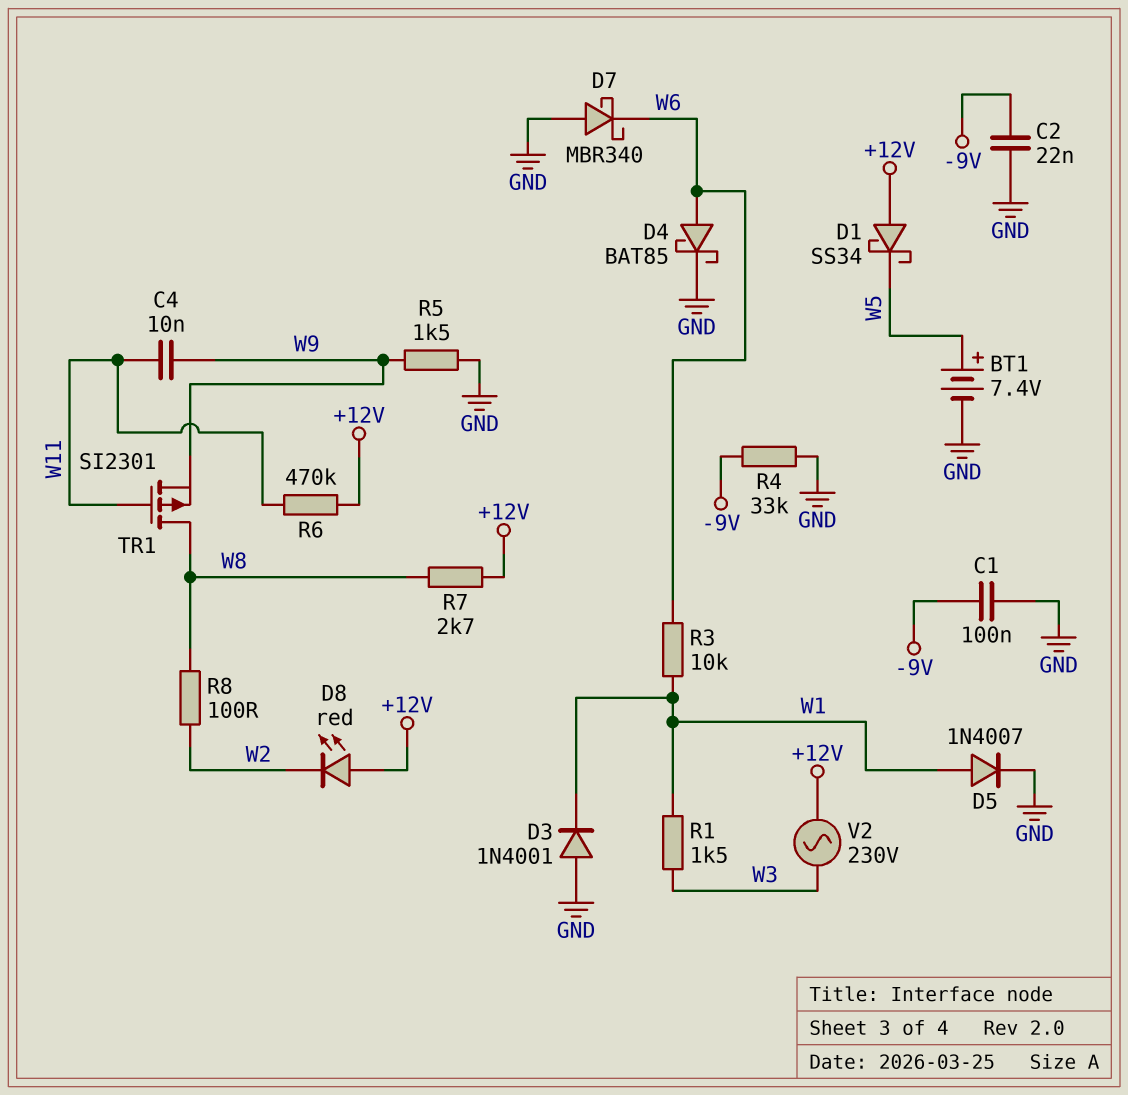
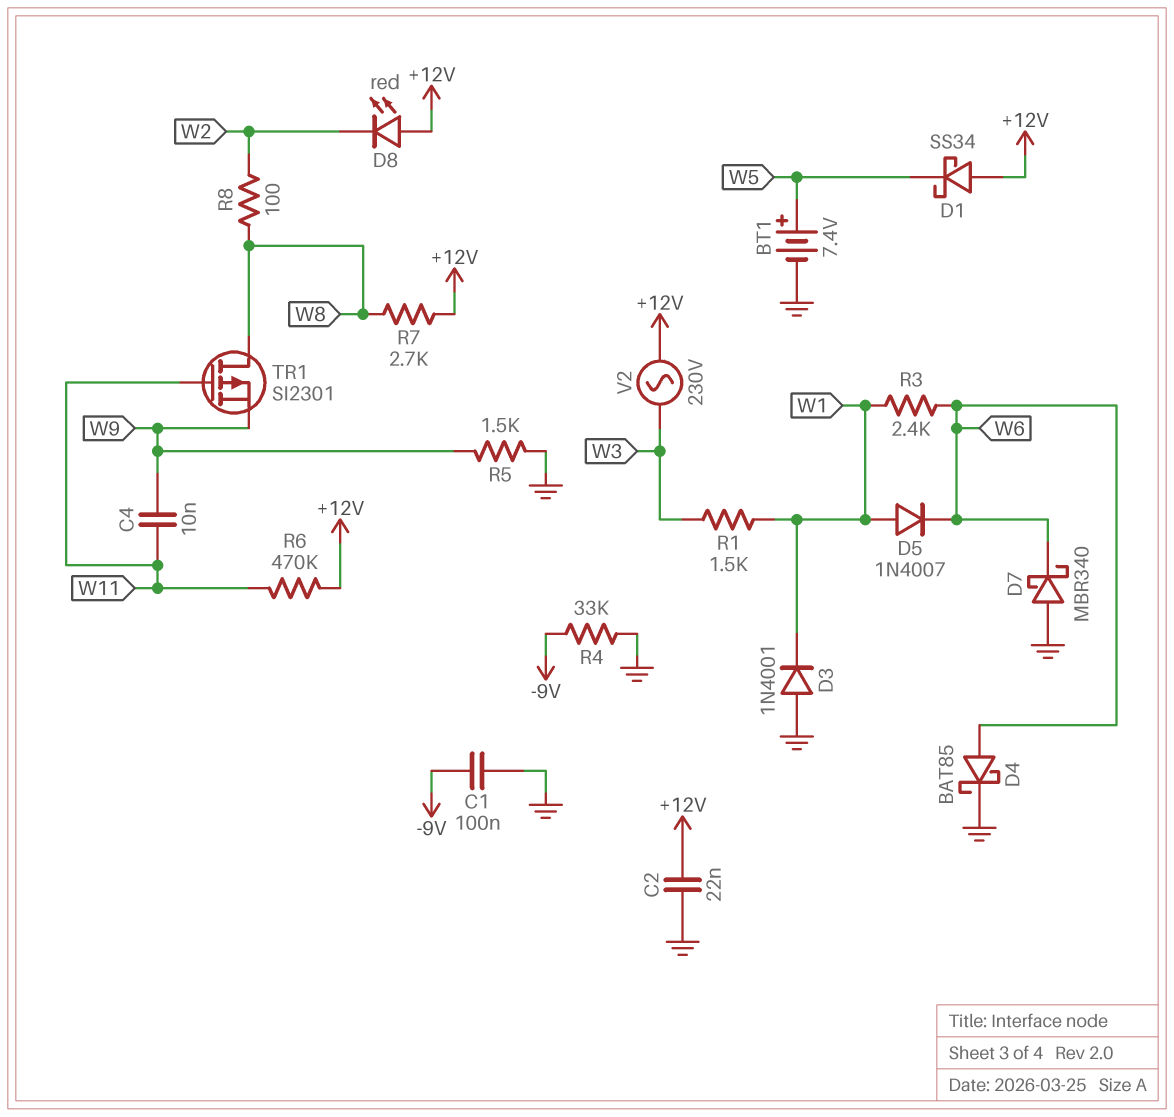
C2: 22nF (-9V, GND) -> 22nF (+12V, GND)
D5: diode 1N4007 (A W1, K GND) -> diode 1N4007 (A W1, K W6)
R3: 10k (W1, W6) -> 2.4k (W1, W6)

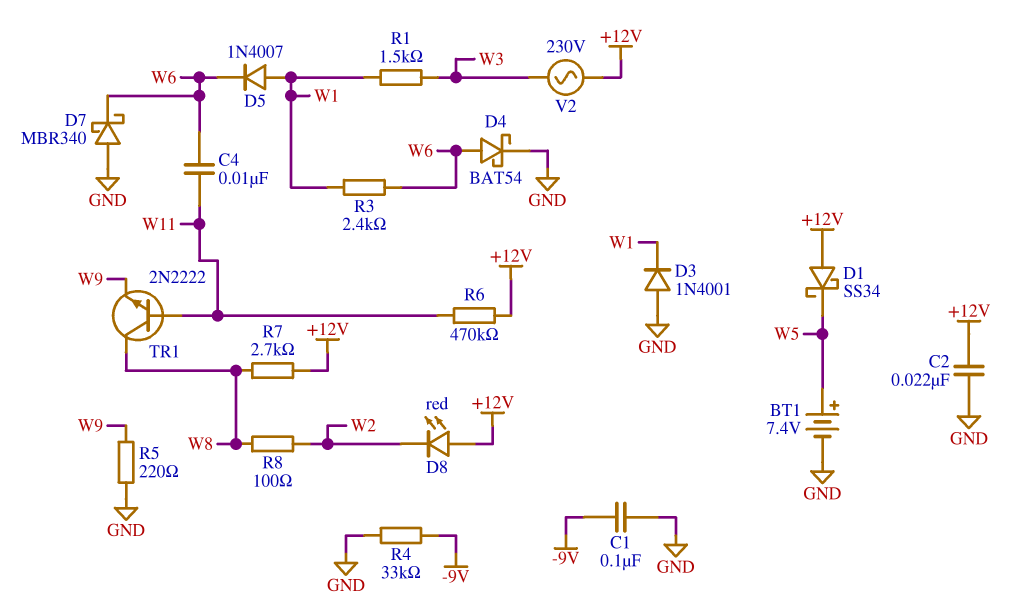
C4: 10nF (W9, W11) -> 10nF (W6, W11)
D4: schottky BAT85 (A W6, K GND) -> schottky BAT54 (A W6, K GND)
R5: 1.5k (GND, W9) -> 220 (GND, W9)
TR1: PMOS SI2301 (G W11, D W8, S W9) -> NPN 2N2222 (B W11, C W8, E W9)

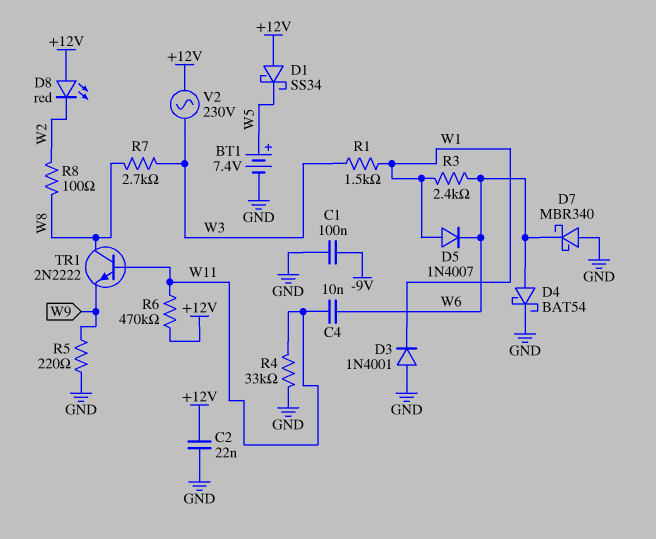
R4: 33k (-9V, GND) -> 33k (GND, W11)
R7: 2.7k (+12V, W8) -> 2.7k (W3, W8)

